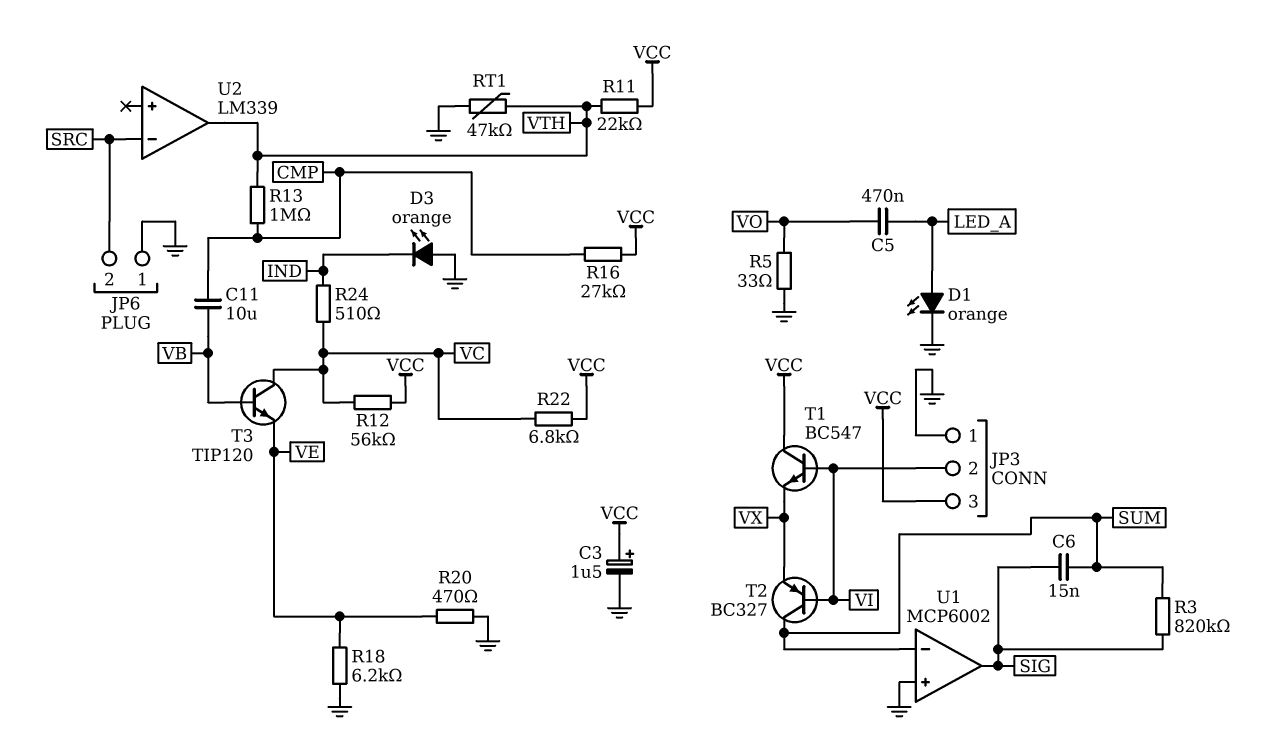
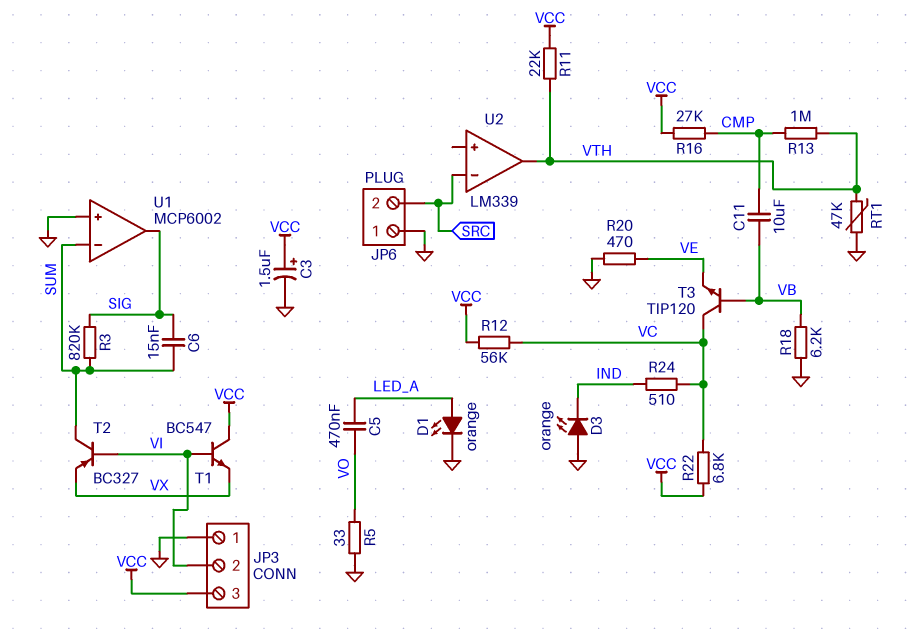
R18: 6.2k (GND, VE) -> 6.2k (GND, VB)

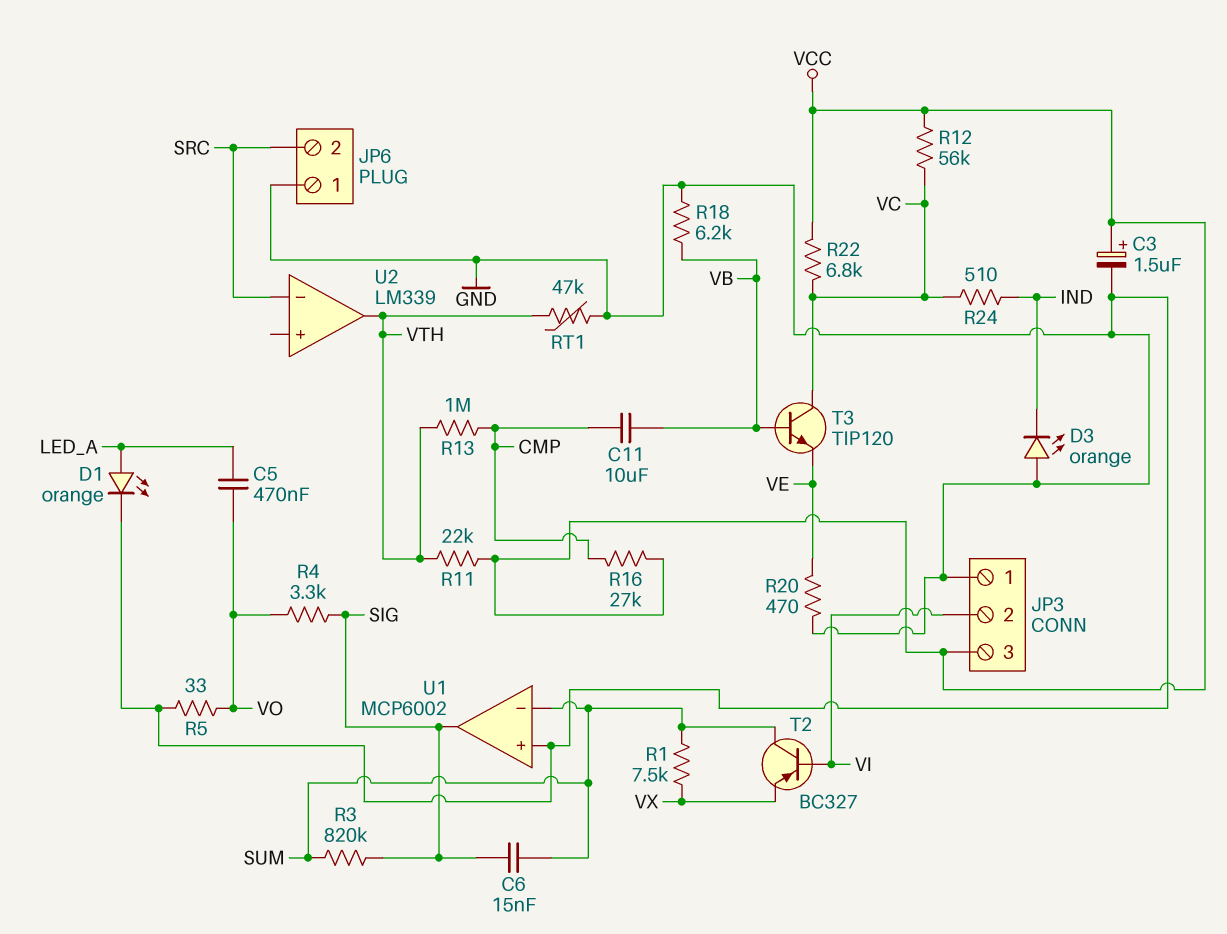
R1: none -> 7.5k (SUM, VX)
R4: none -> 3.3k (SIG, VO)
T1: NPN BC547 (B VI, C VCC, E VX) -> none

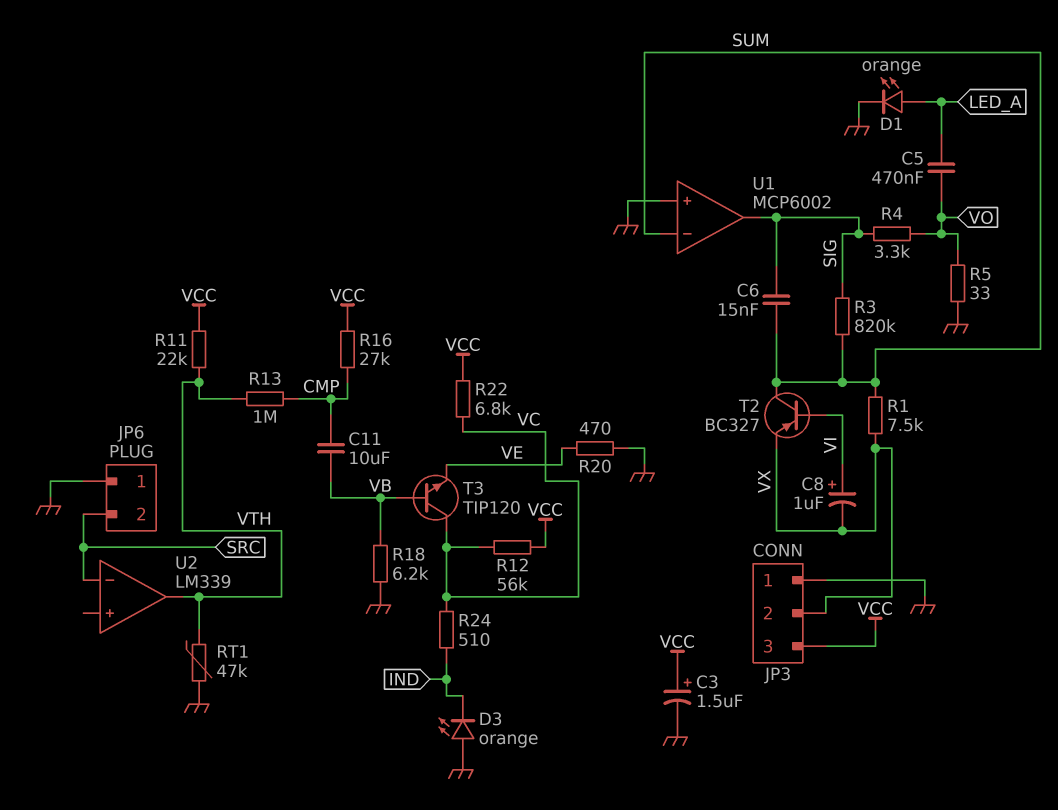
C8: none -> 1uF (plus VI, minus VX)
JP3 pin 2: VI -> VX

